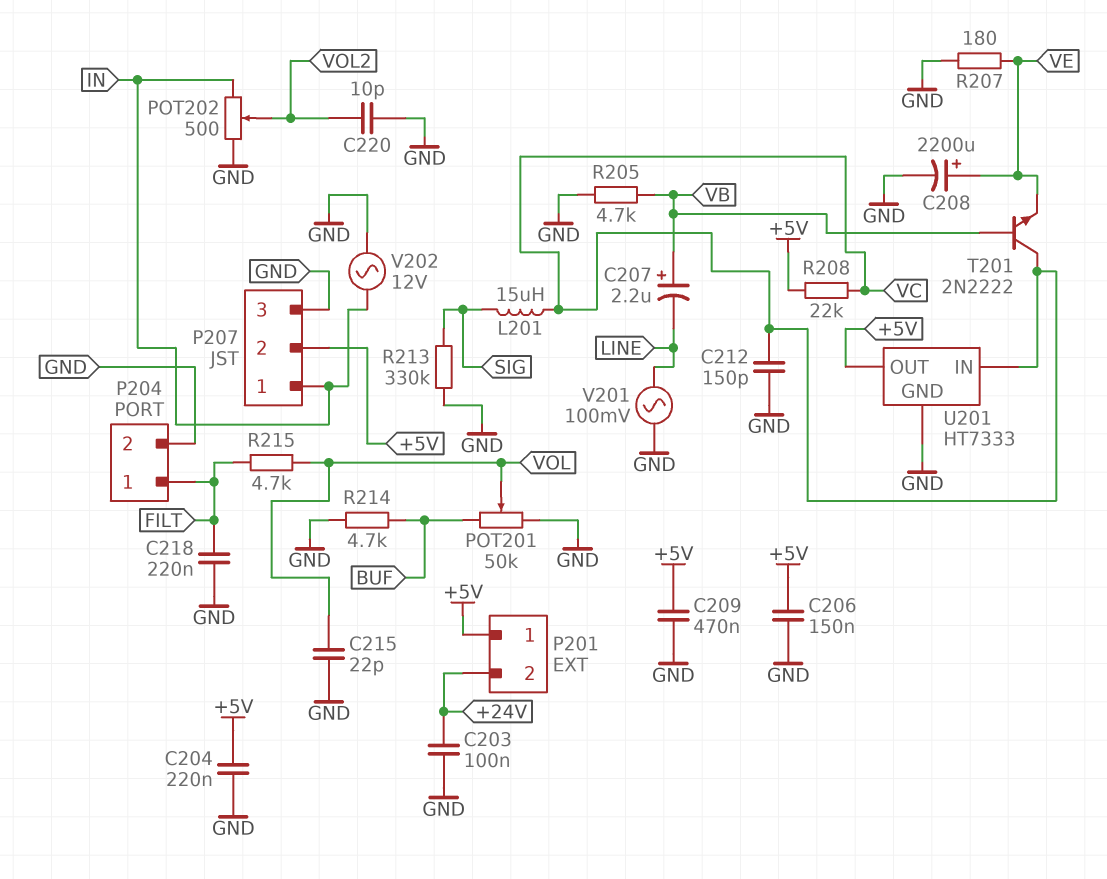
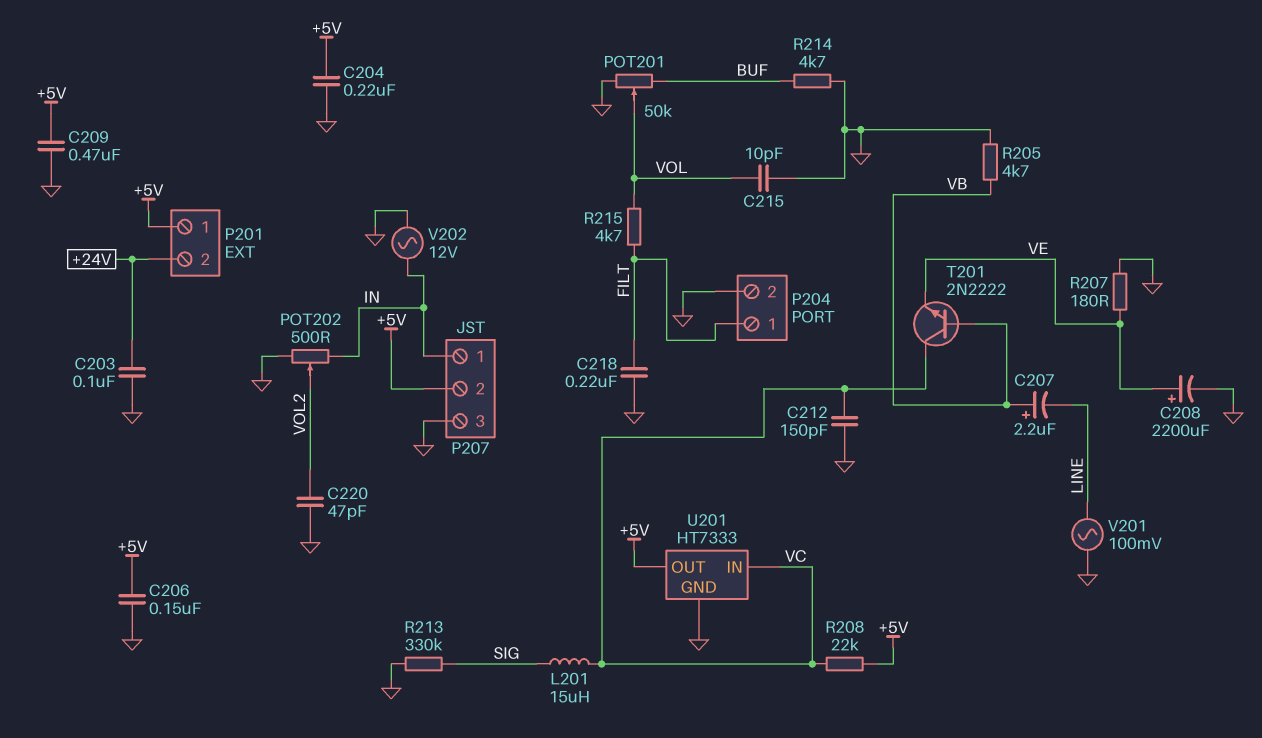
C215: 22pF (GND, VOL) -> 10pF (GND, VOL)
C220: 10pF (GND, VOL2) -> 47pF (GND, VOL2)

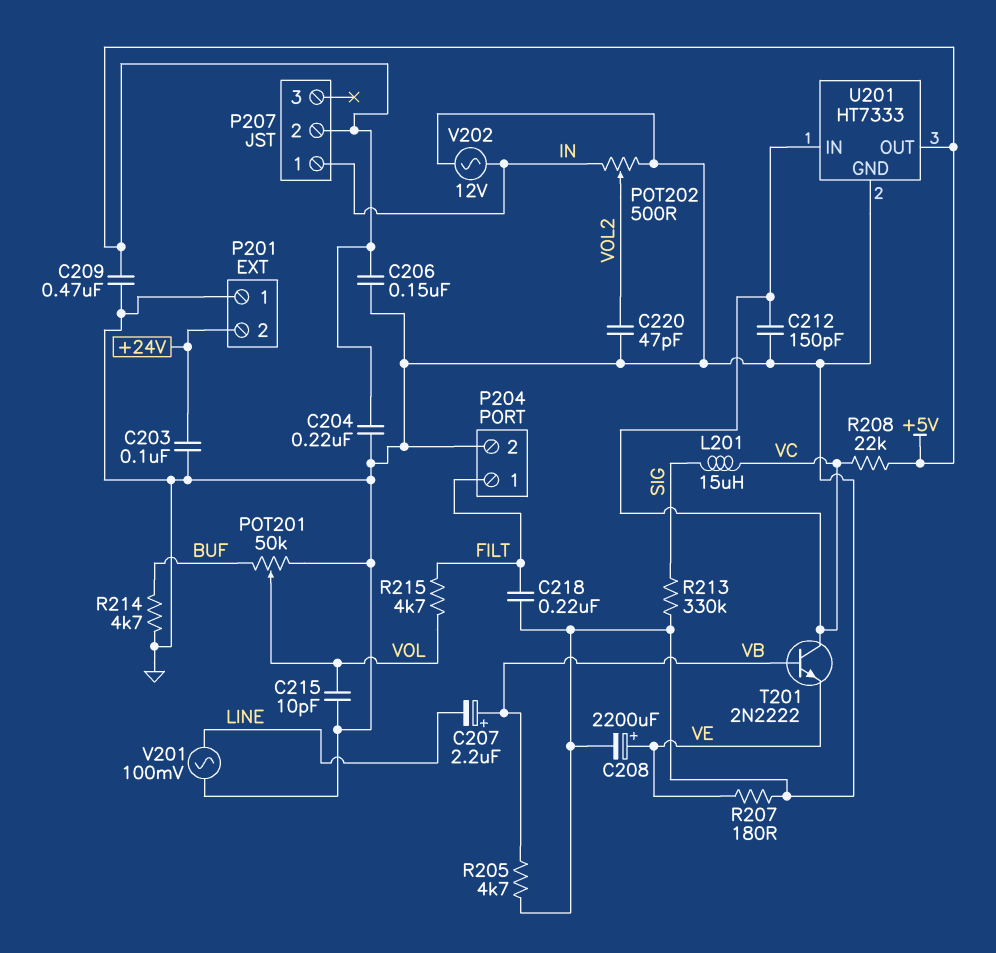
P201 pin 1: +5V -> GND
P207 pin 3: GND -> none

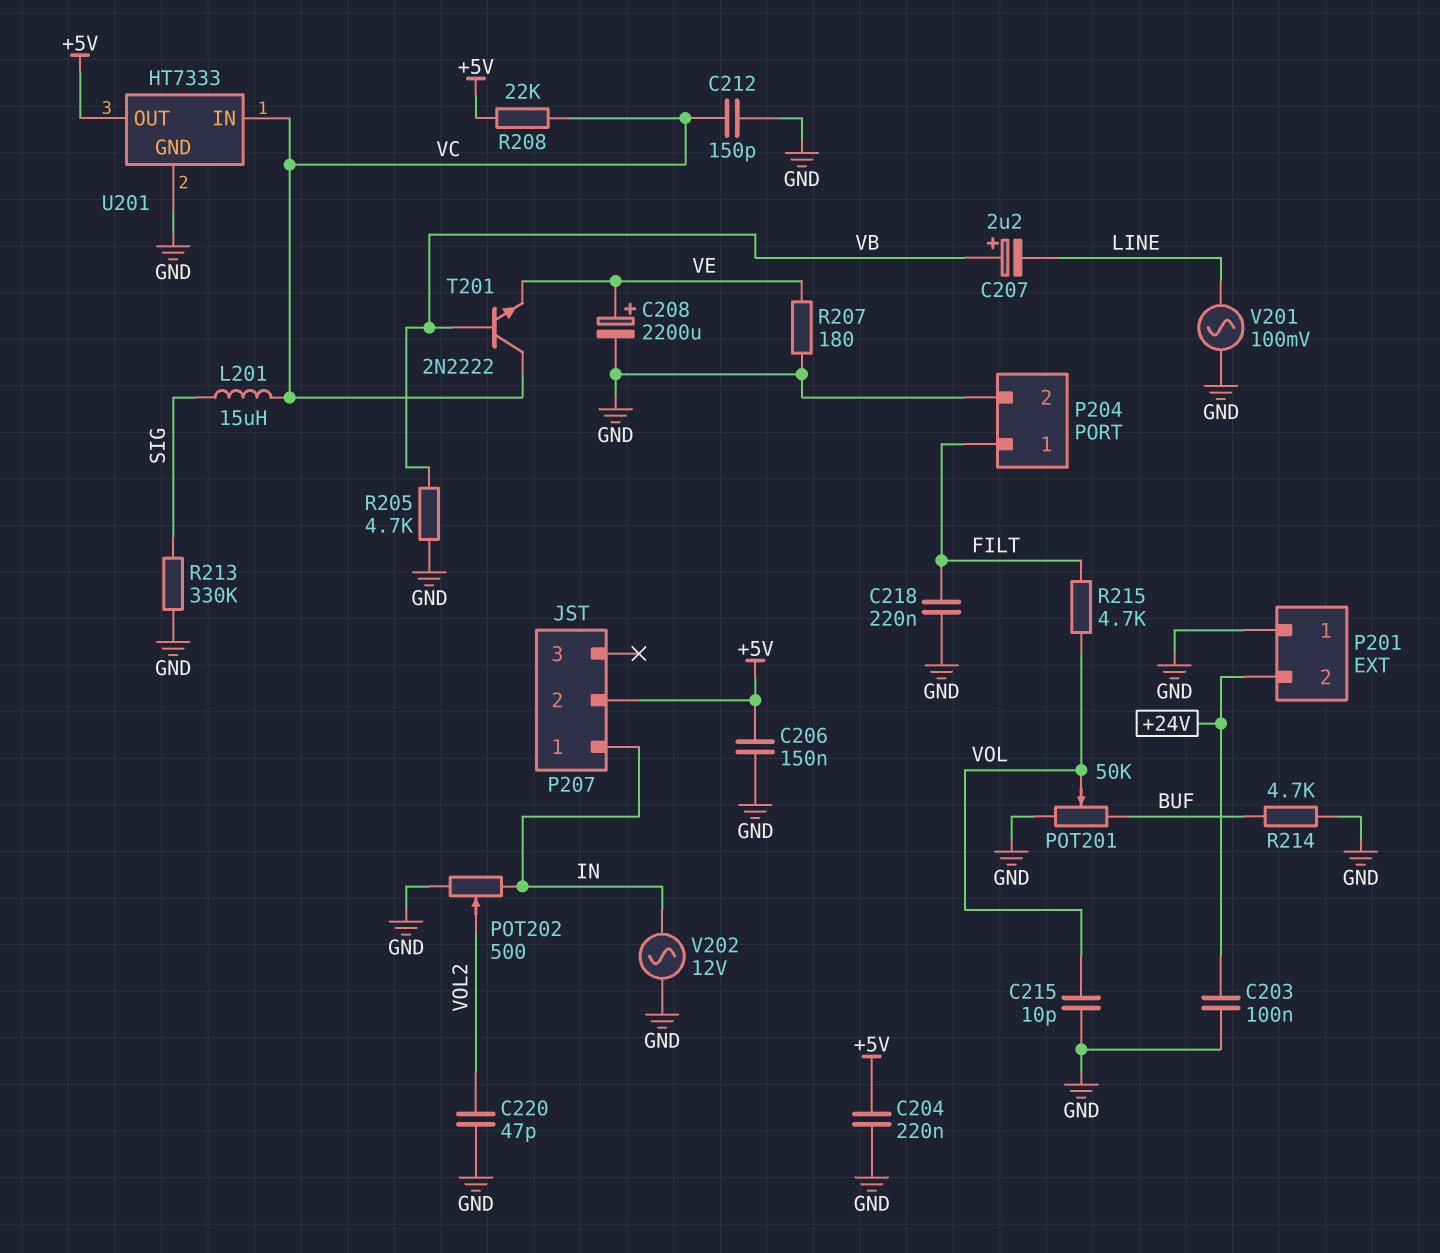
C209: 470nF (+5V, GND) -> none

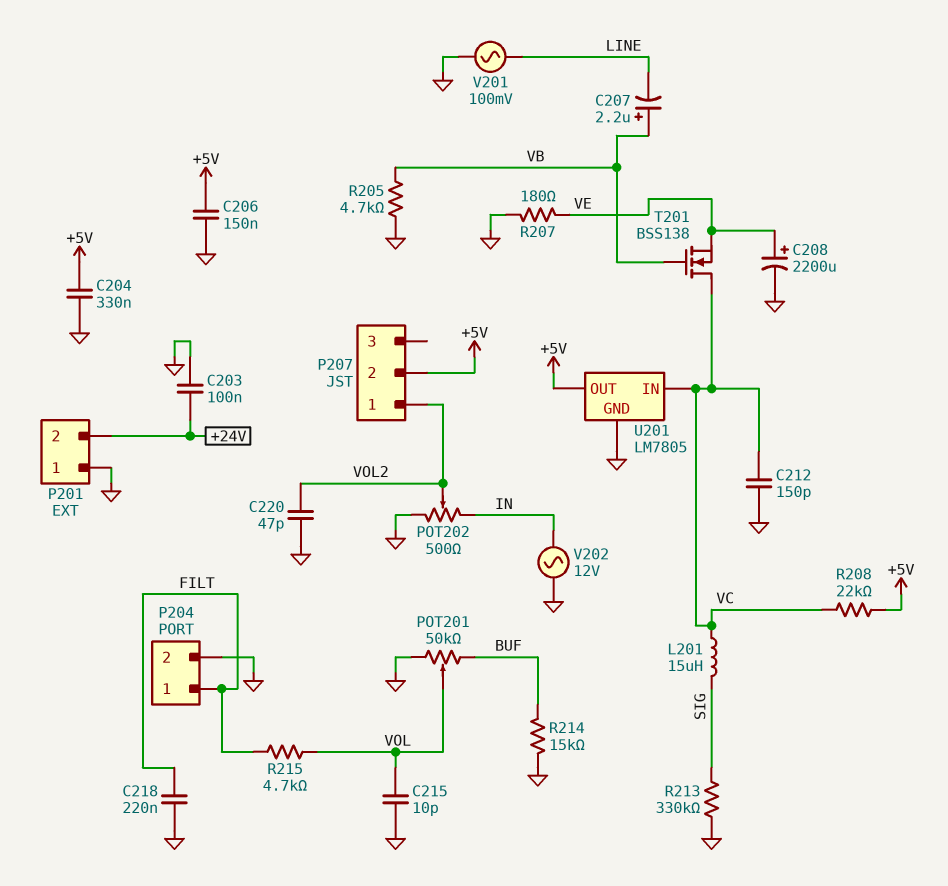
C204: 220nF (+5V, GND) -> 330nF (+5V, GND)
P207 pin 1: IN -> VOL2
R214: 4.7k (BUF, GND) -> 15k (BUF, GND)
T201: NPN 2N2222 (B VB, C VC, E VE) -> NMOS BSS138 (G VB, D VC, S VE)
U201: HT7333 -> LM7805

